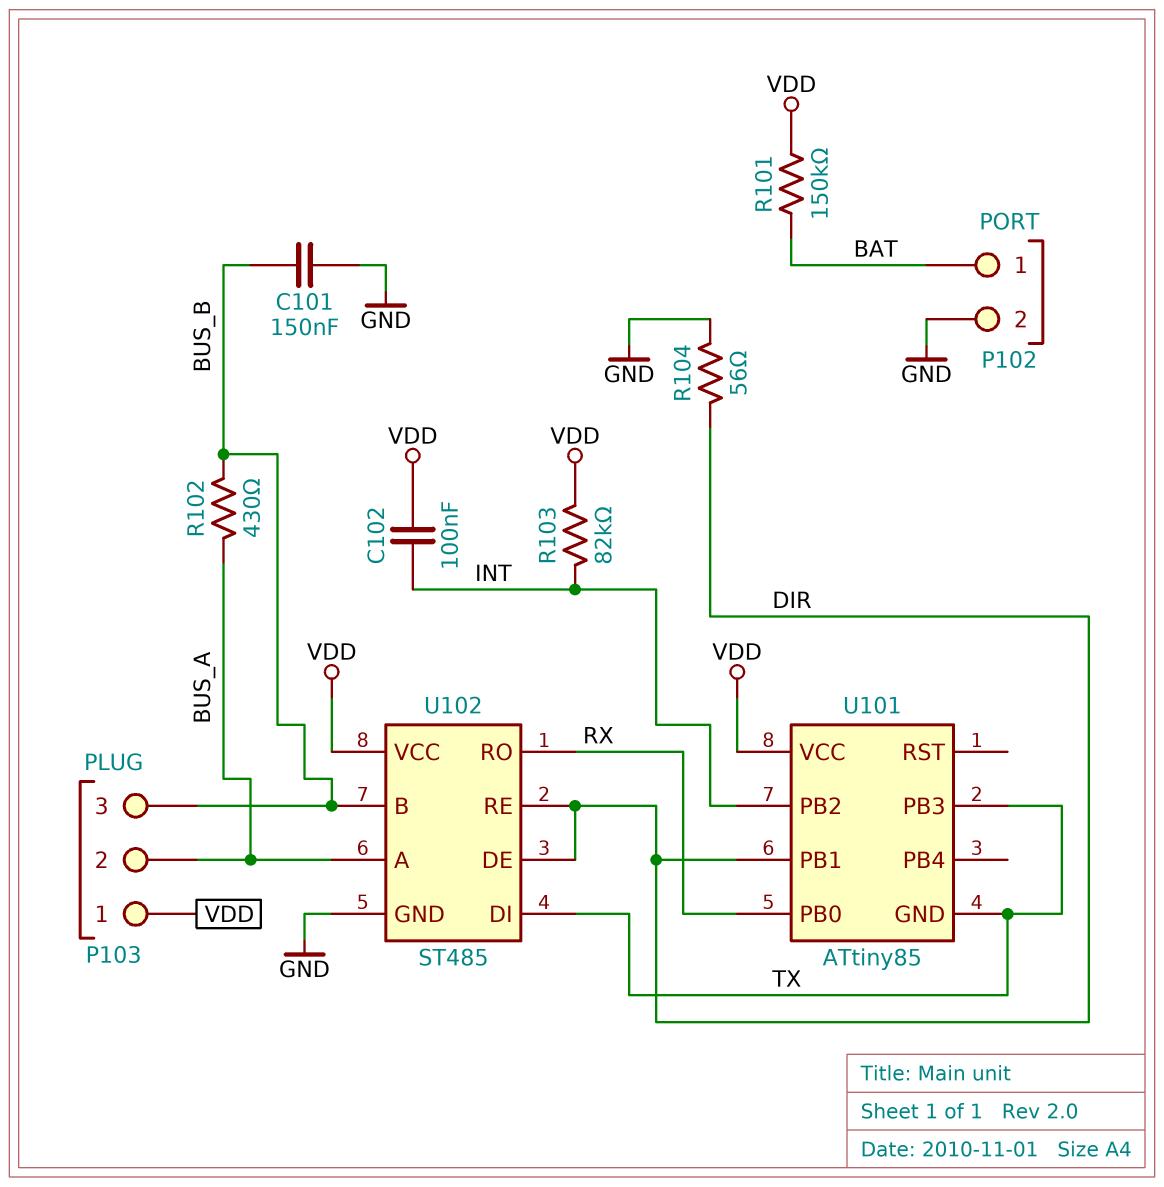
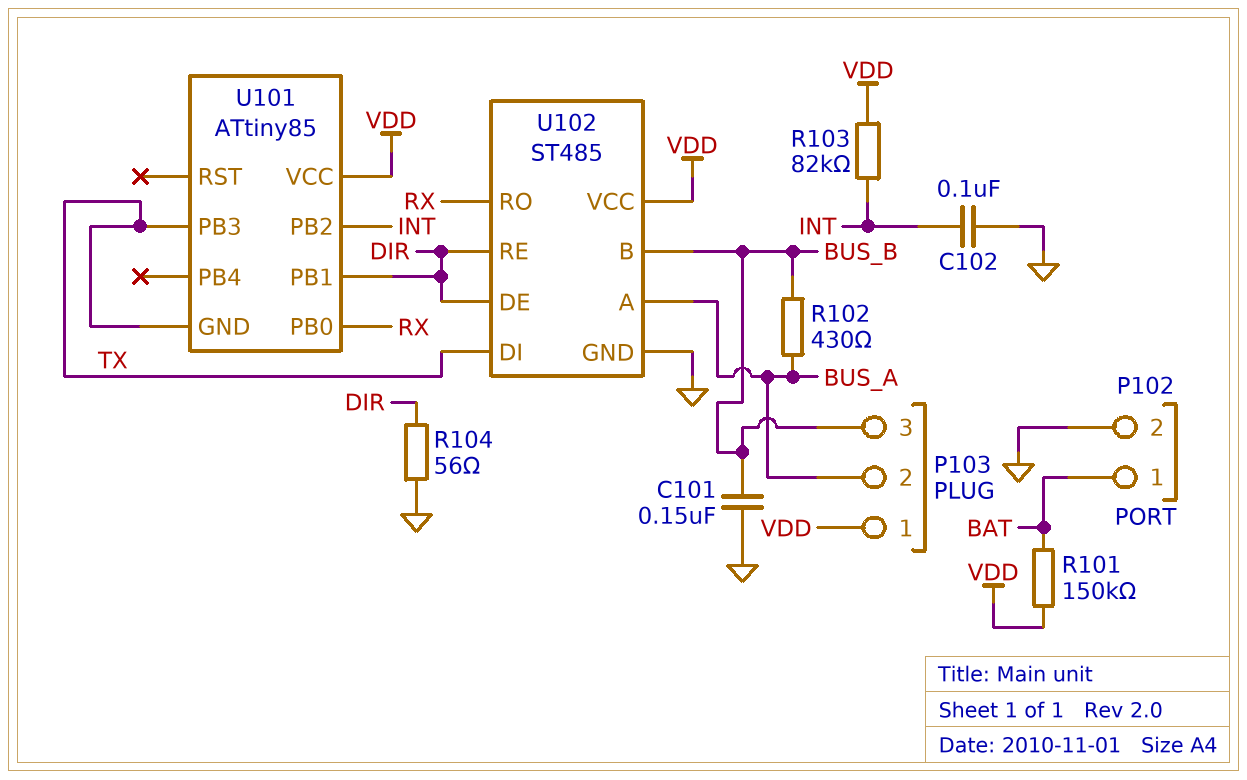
C102: 100nF (INT, VDD) -> 100nF (GND, INT)

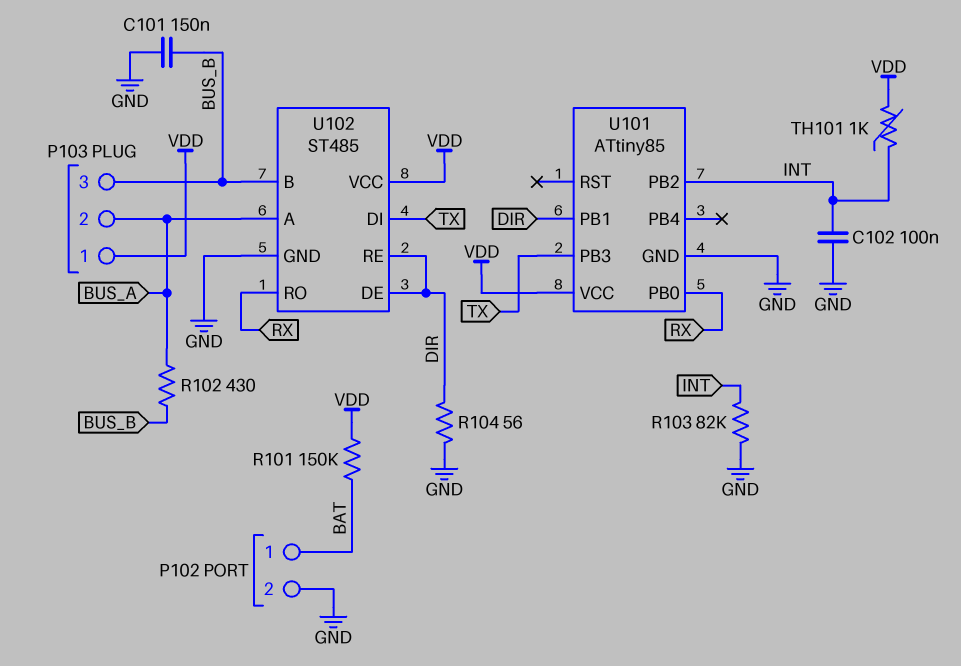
R103: 82k (INT, VDD) -> 82k (GND, INT)
TH101: none -> 1k (INT, VDD)
U101 pin GND: TX -> GND

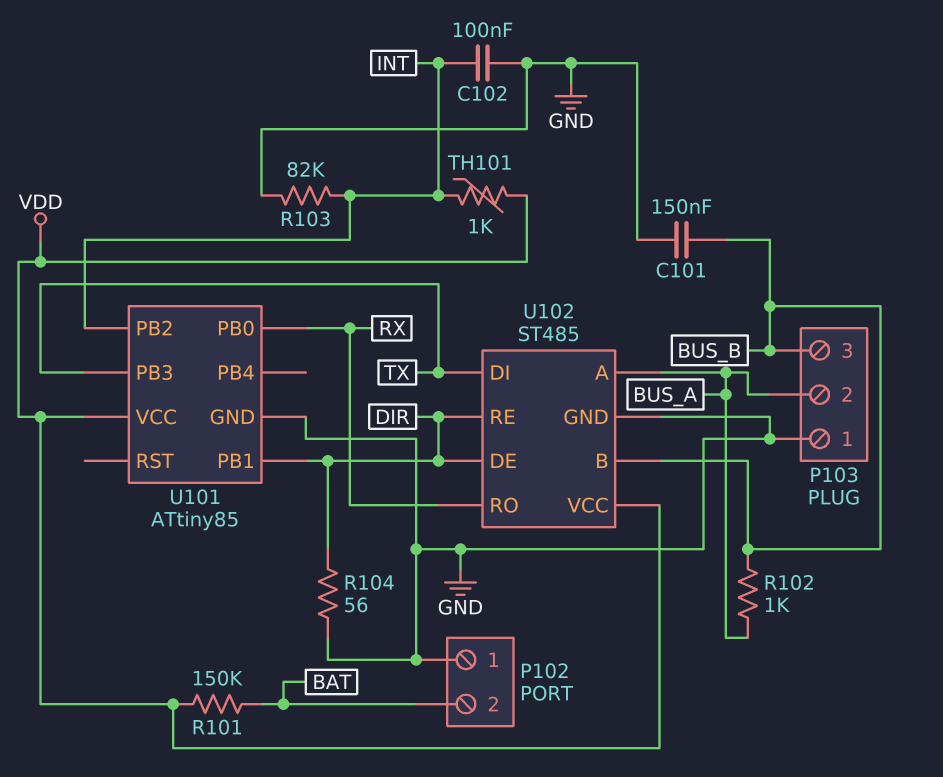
P102 pin 1: BAT -> GND
P102 pin 2: GND -> BAT
P103 pin 1: VDD -> GND
R102: 430 (BUS_A, BUS_B) -> 1k (BUS_A, BUS_B)

